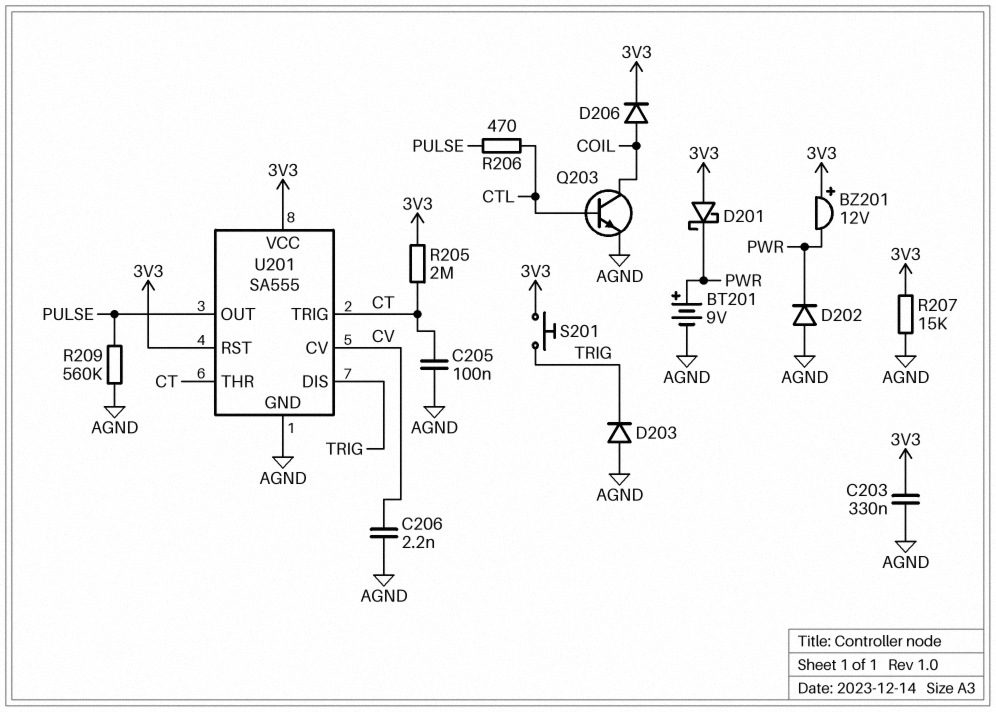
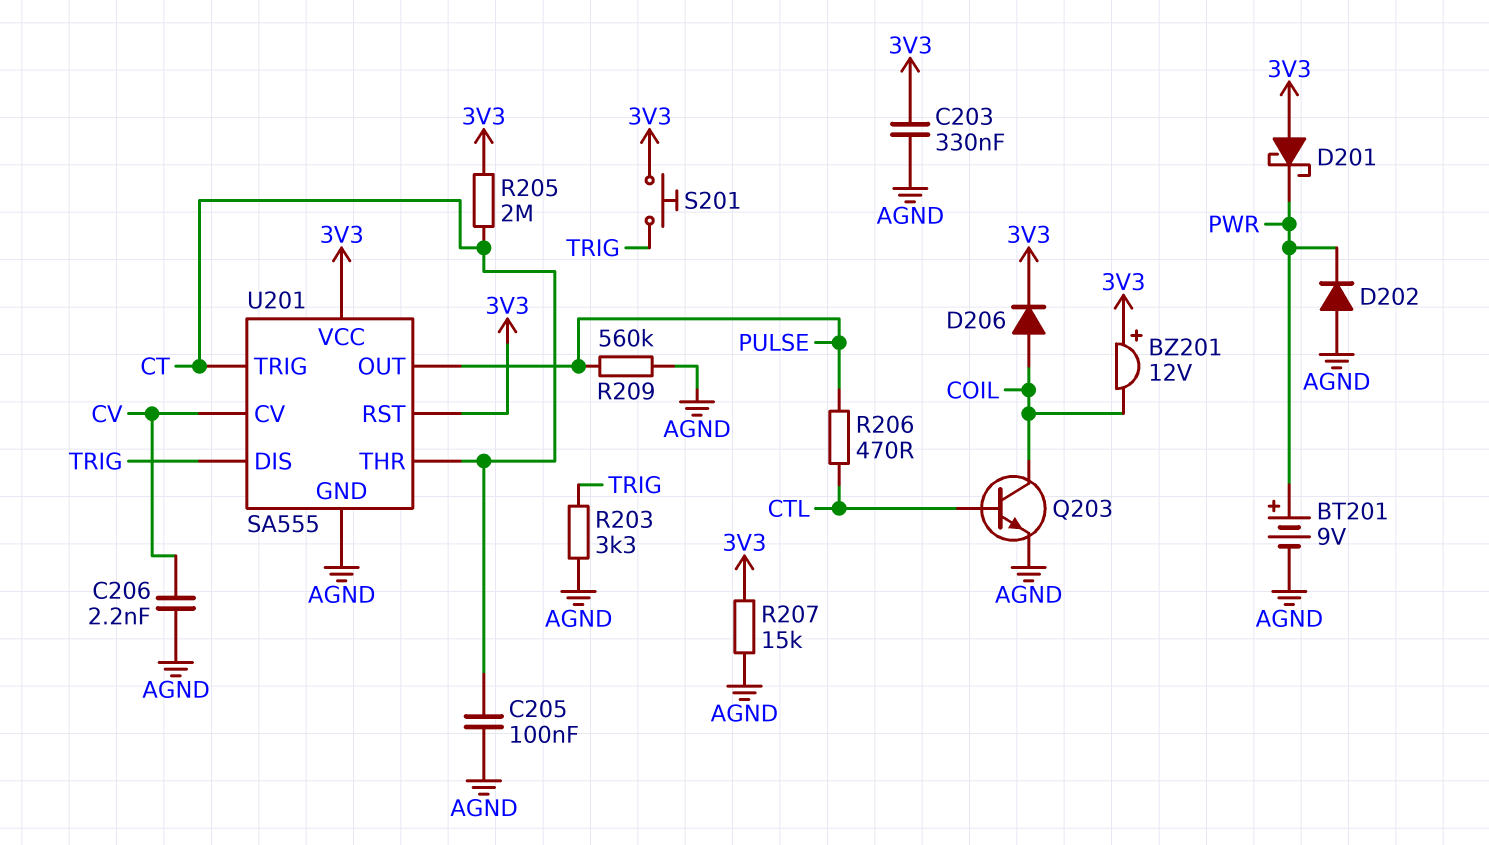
BZ201: buzzer 12V (plus 3V3, minus PWR) -> buzzer 12V (plus 3V3, minus COIL)
D203: diode (A AGND, K TRIG) -> none
R203: none -> 3.3k (AGND, TRIG)

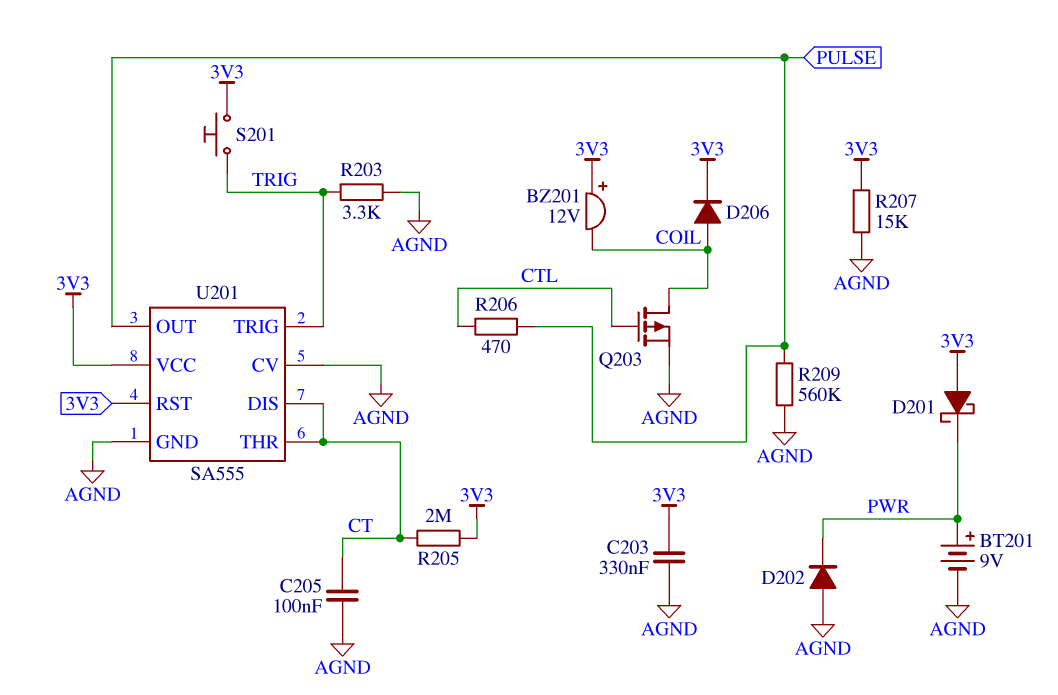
C206: 2.2nF (AGND, CV) -> none
Q203: NPN (B CTL, C COIL, E AGND) -> PMOS (G CTL, D COIL, S AGND)
U201 pin CV: CV -> AGND
U201 pin DIS: TRIG -> CT
U201 pin TRIG: CT -> TRIG

